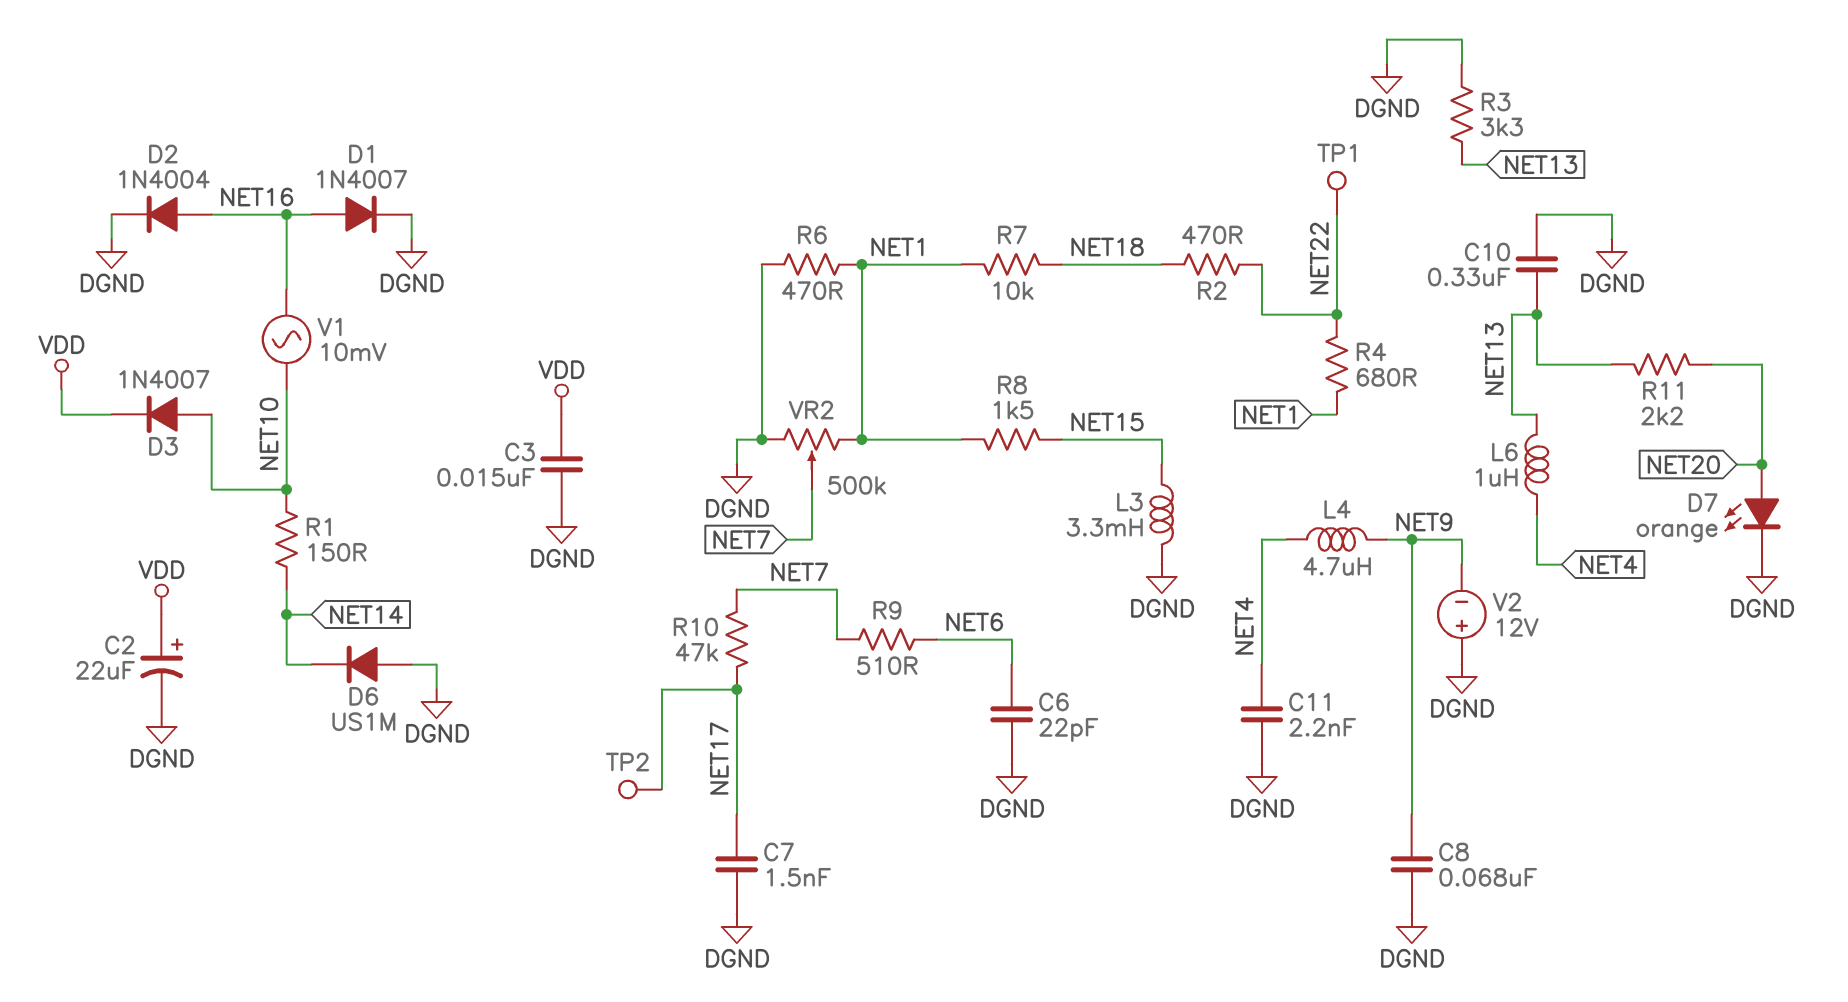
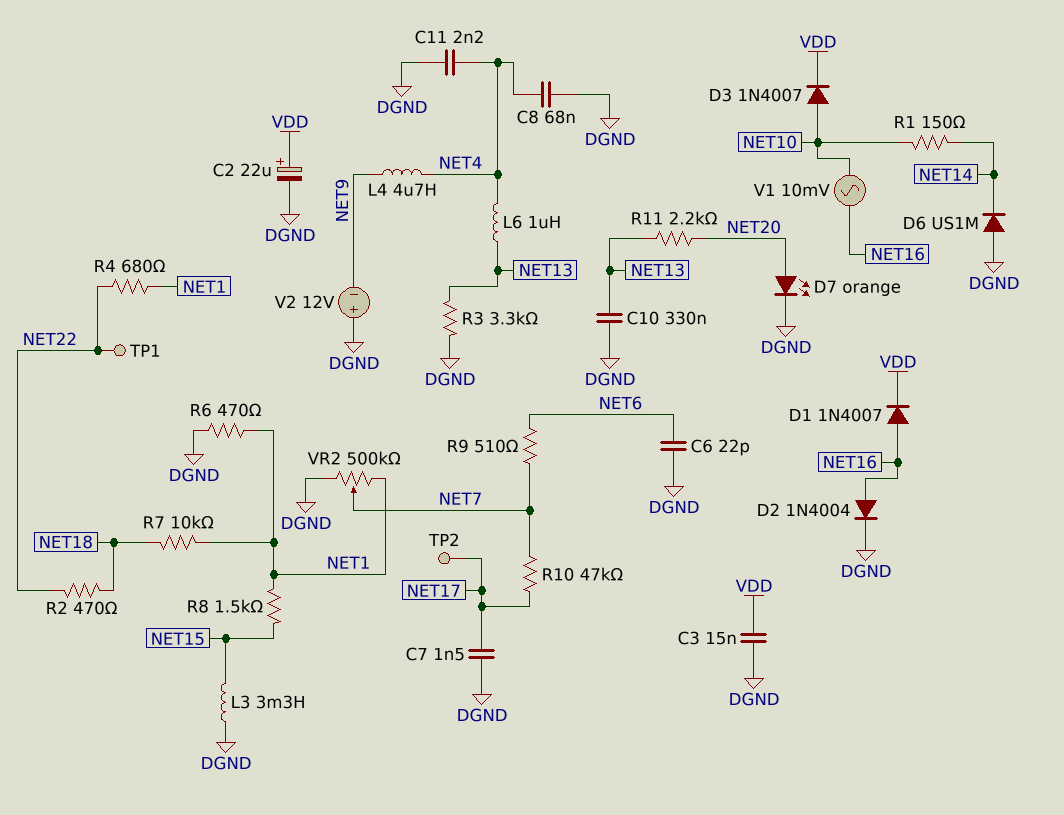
C8: 68nF (DGND, NET9) -> 68nF (DGND, NET4)
D1: diode 1N4007 (A NET16, K DGND) -> diode 1N4007 (A NET16, K VDD)

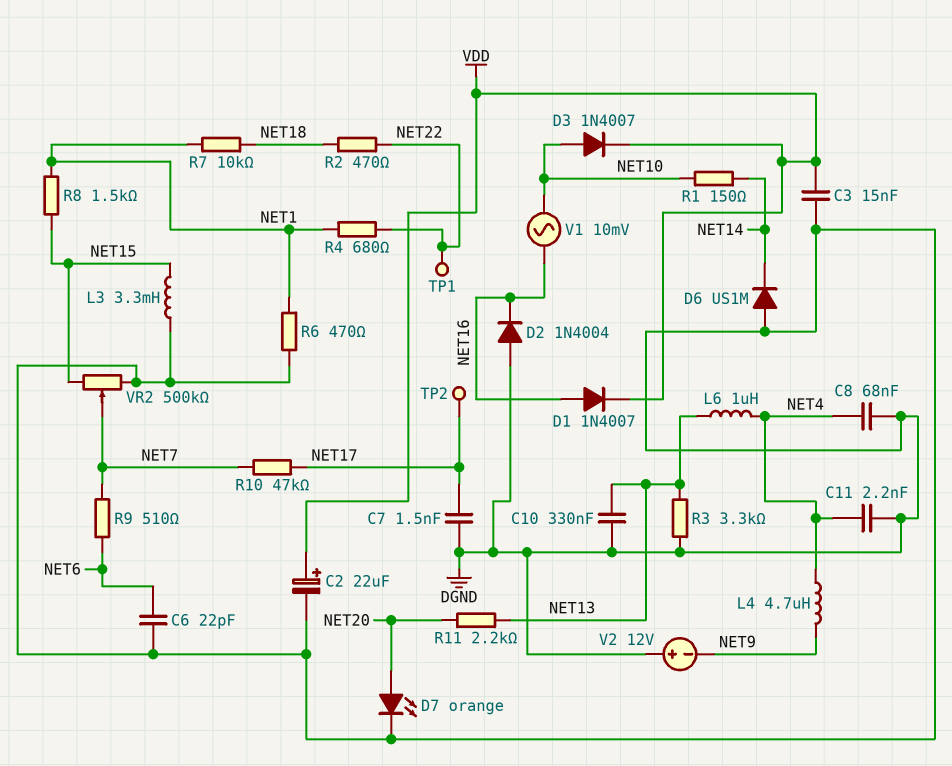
D2: diode 1N4004 (A NET16, K DGND) -> diode 1N4004 (A DGND, K NET16)
VR2: 500k (DGND, NET1, wiper NET7) -> 500k (DGND, NET15, wiper NET7)

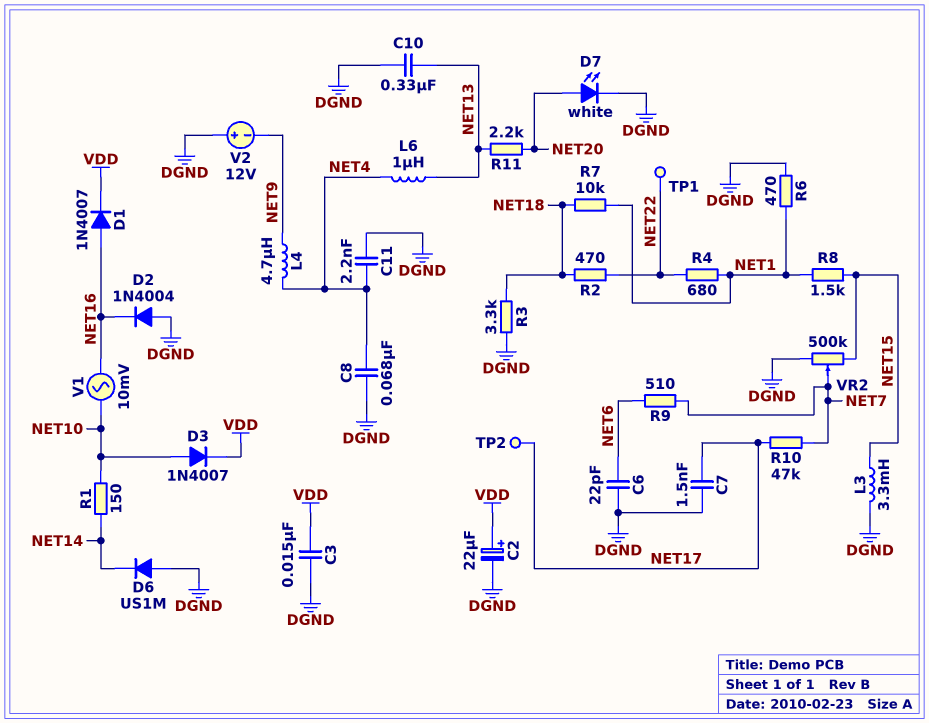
D7: LED orange (A NET20, K DGND) -> LED white (A NET20, K DGND)
R3: 3.3k (DGND, NET13) -> 3.3k (DGND, NET18)

